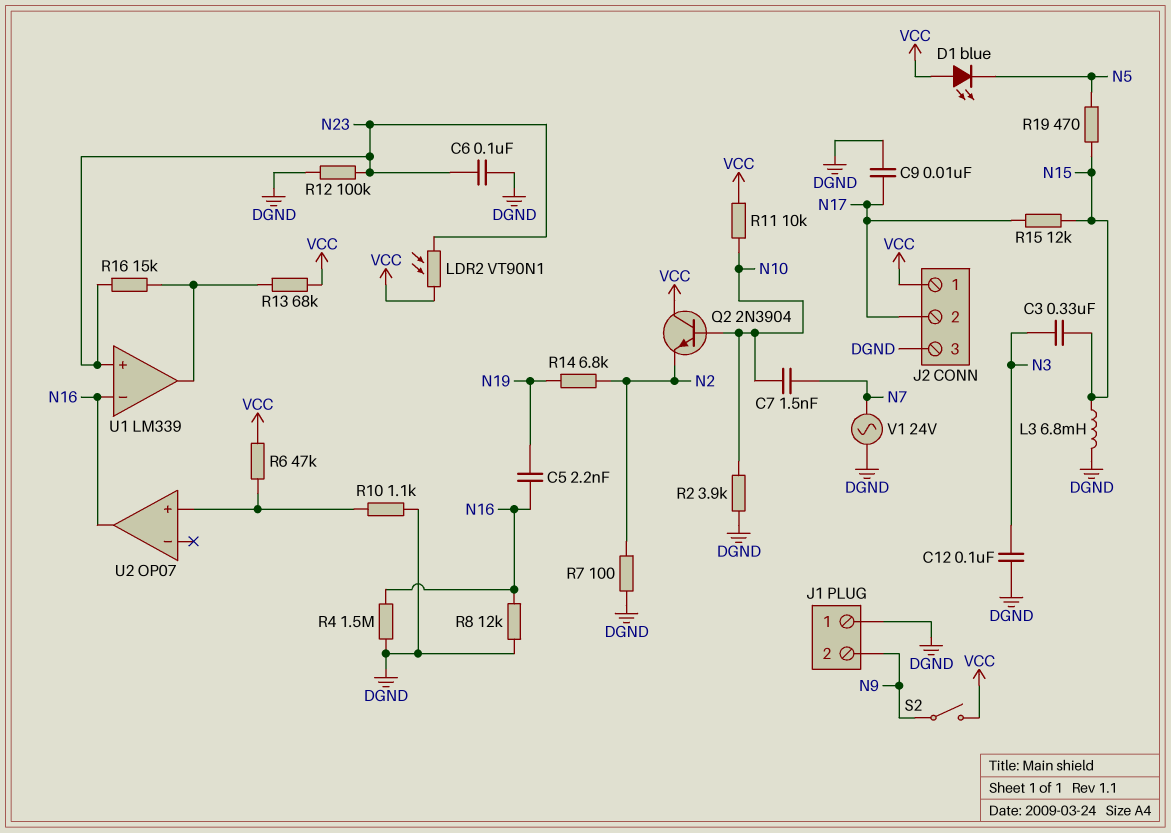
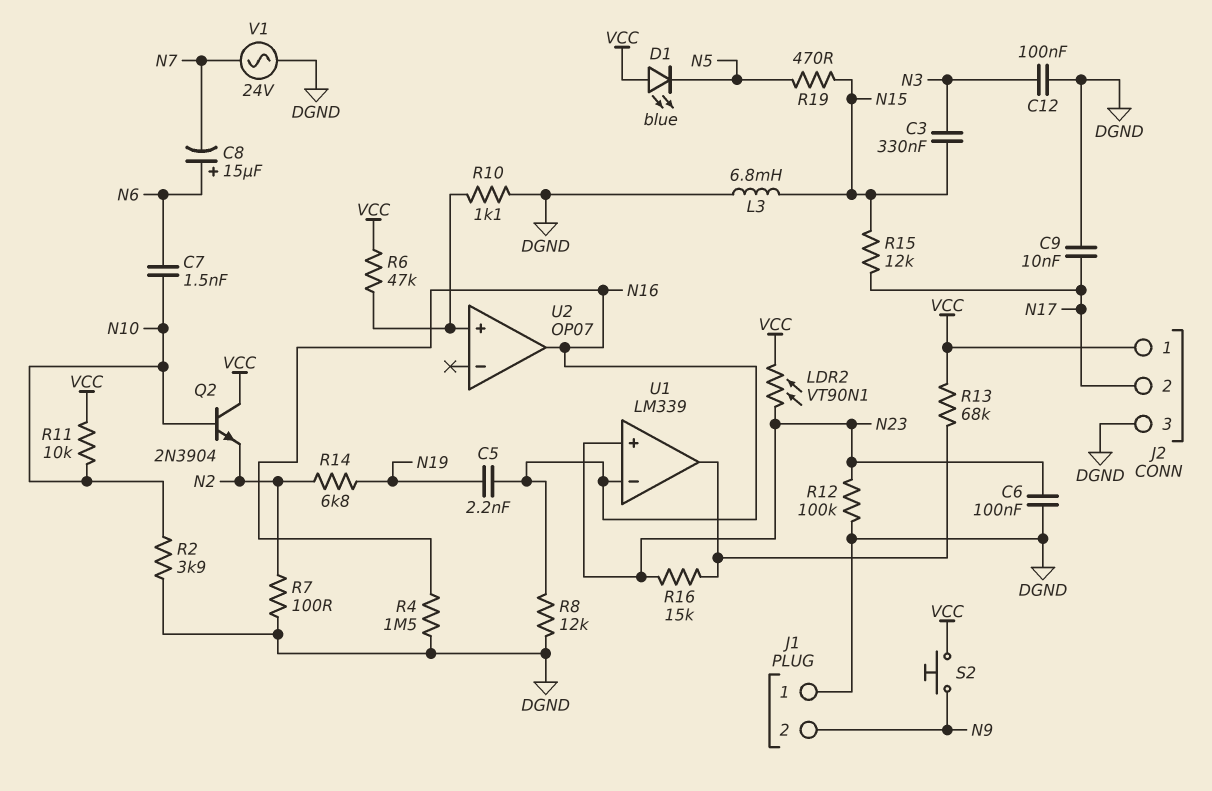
C7: 1.5nF (N7, N10) -> 1.5nF (N6, N10)
C8: none -> 15uF (plus N6, minus N7)
S2: switch (N9, VCC) -> button (N9, VCC)

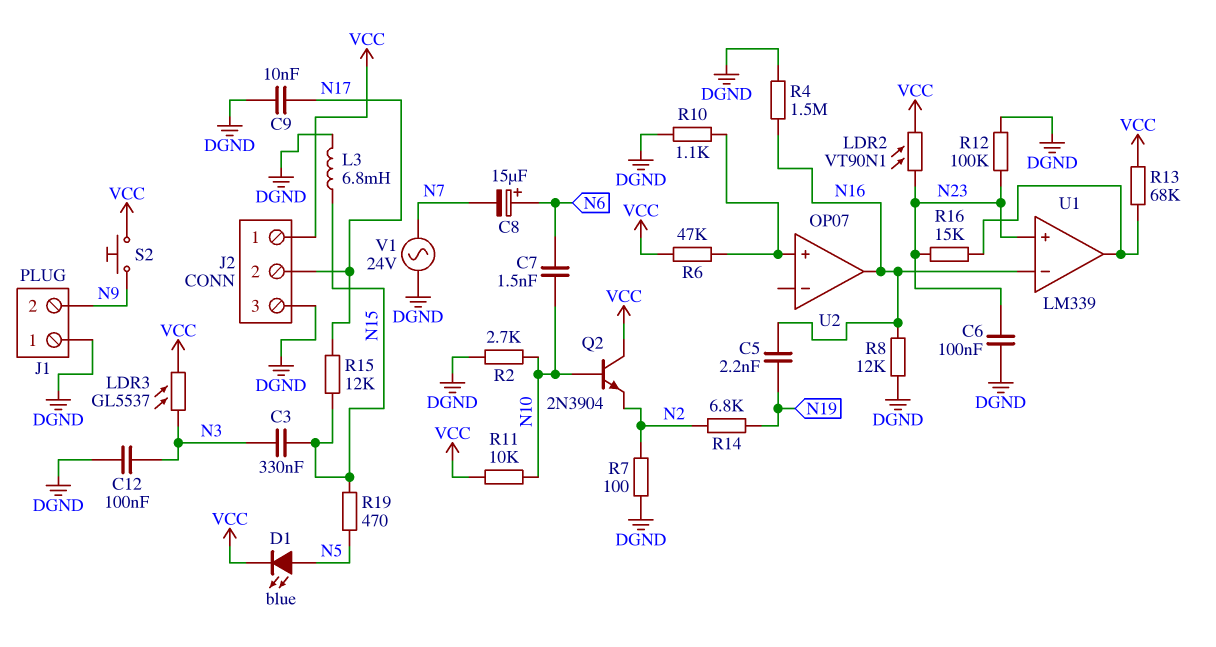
D1: LED blue (A VCC, K N5) -> LED blue (A N5, K VCC)
LDR3: none -> GL5537 (N3, VCC)
R2: 3.9k (DGND, N10) -> 2.7k (DGND, N10)

